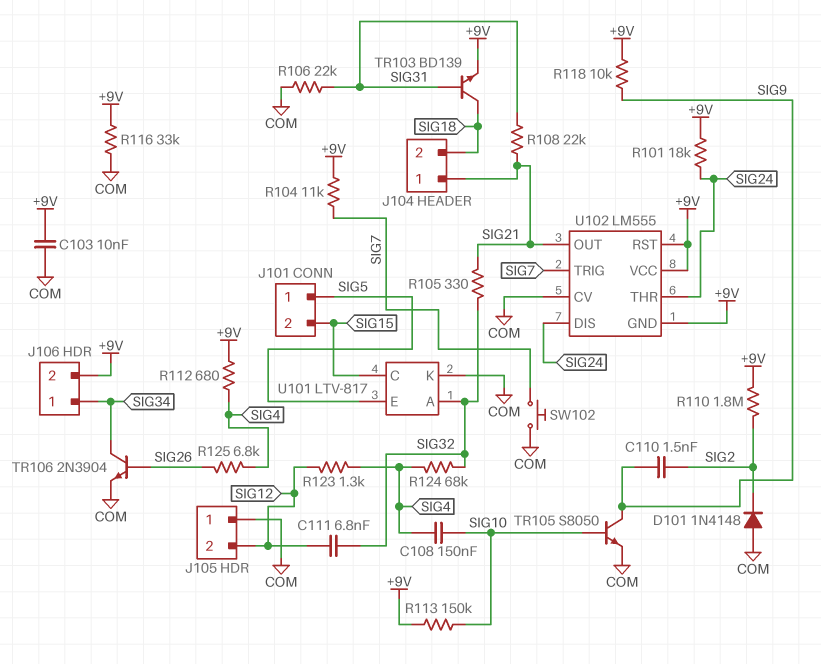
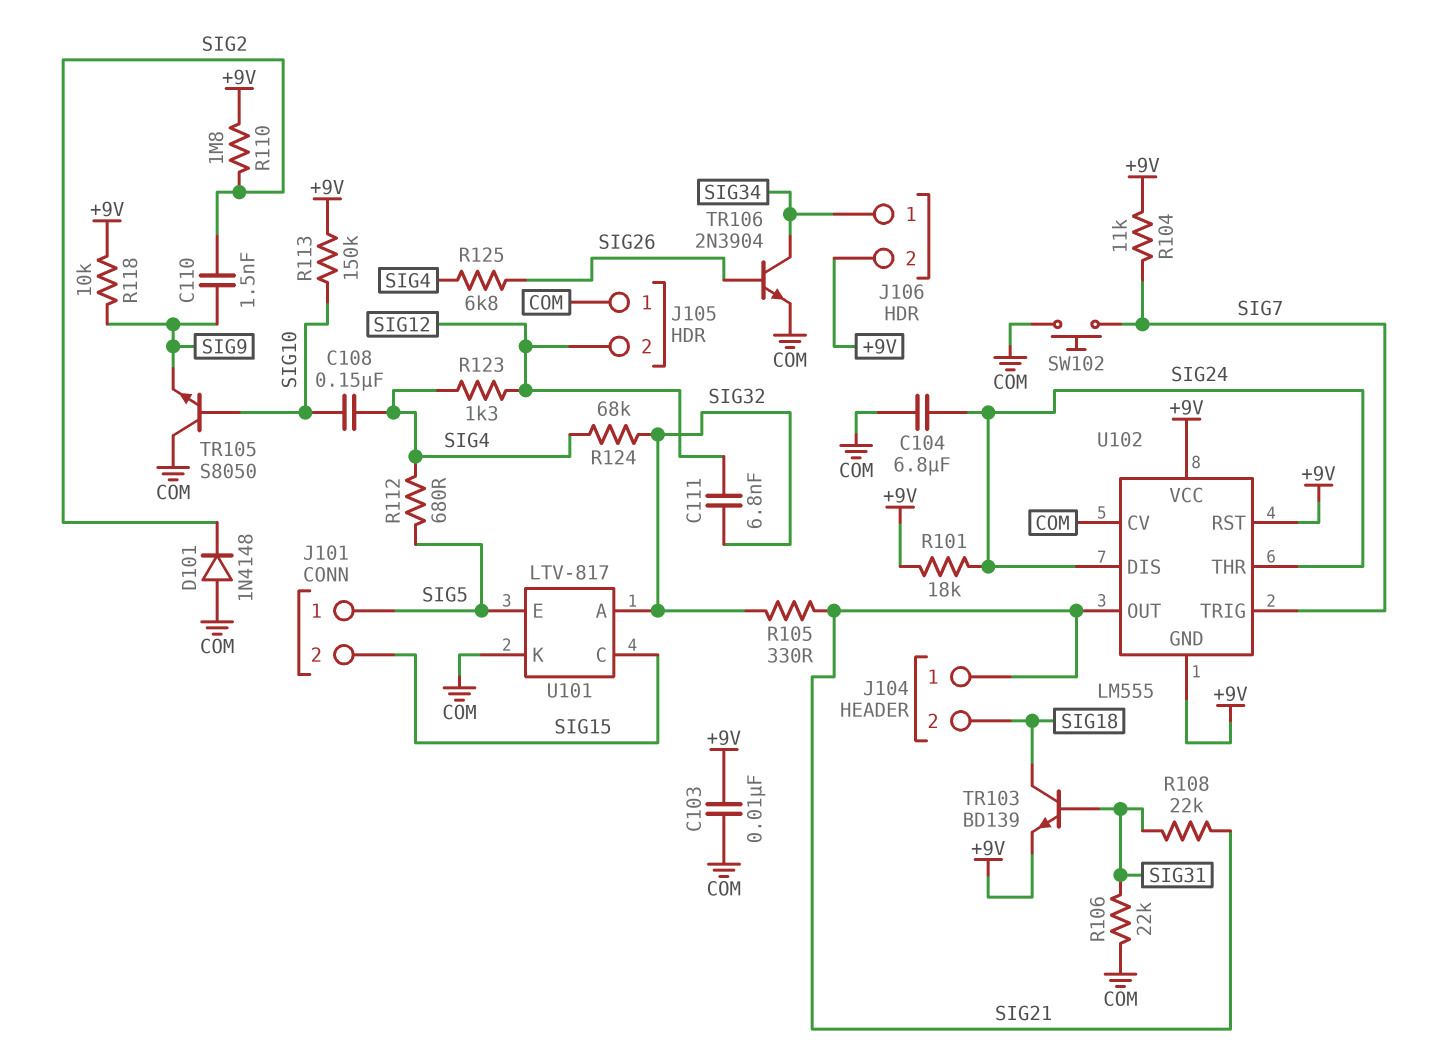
C104: none -> 6.8uF (COM, SIG24)
R112: 680 (+9V, SIG4) -> 680 (SIG4, SIG5)
R116: 33k (+9V, COM) -> none
TR105: NPN S8050 (B SIG10, C SIG9, E COM) -> NPN S8050 (B SIG10, C COM, E SIG9)

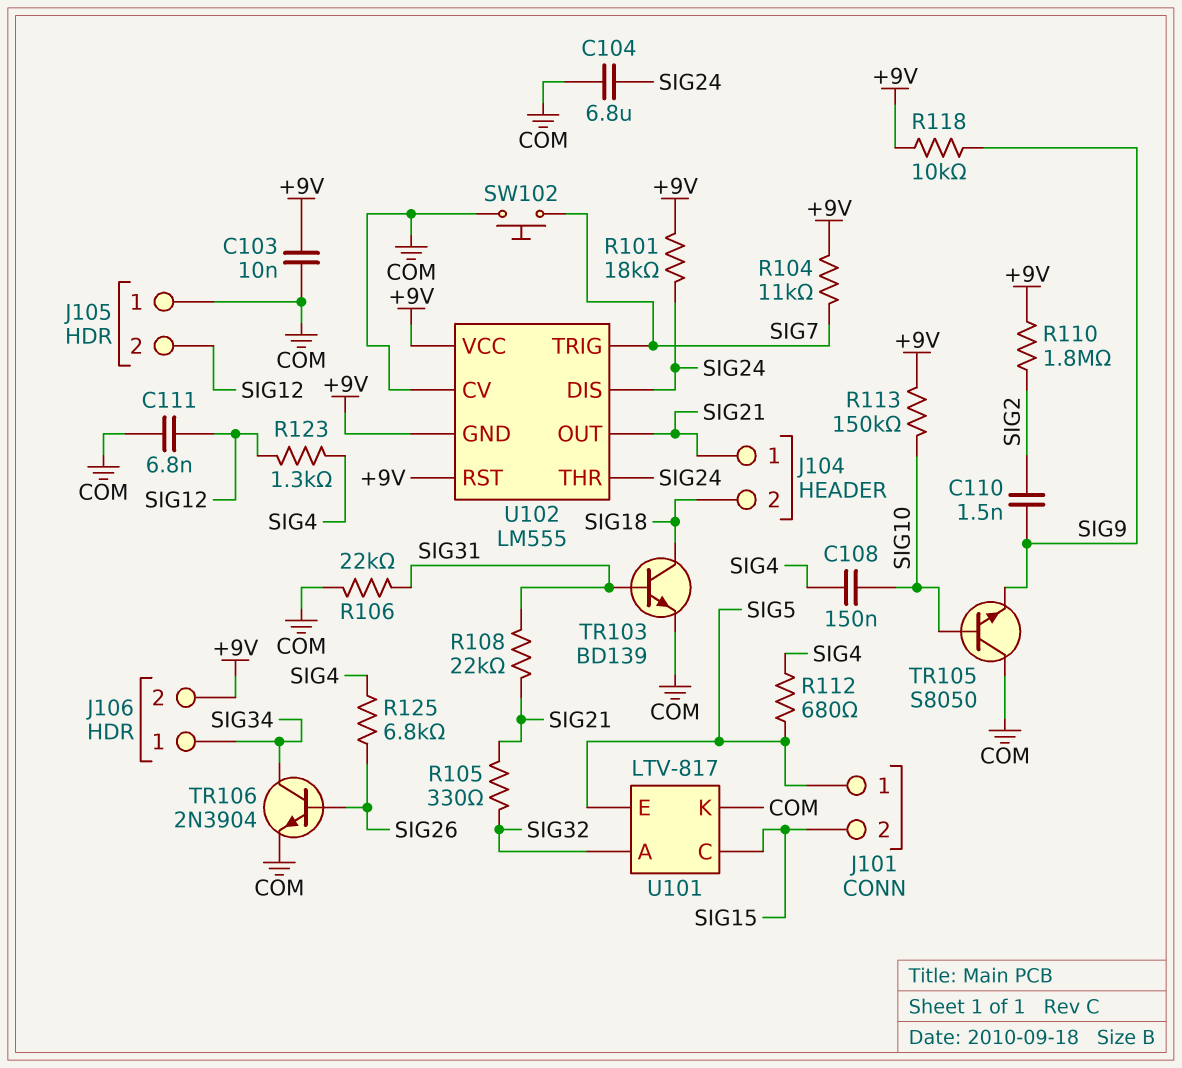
C111: 6.8nF (SIG12, SIG32) -> 6.8nF (COM, SIG12)
D101: diode 1N4148 (A COM, K SIG2) -> none
R124: 68k (SIG4, SIG32) -> none
TR103: NPN BD139 (B SIG31, C SIG18, E +9V) -> NPN BD139 (B SIG31, C SIG18, E COM)

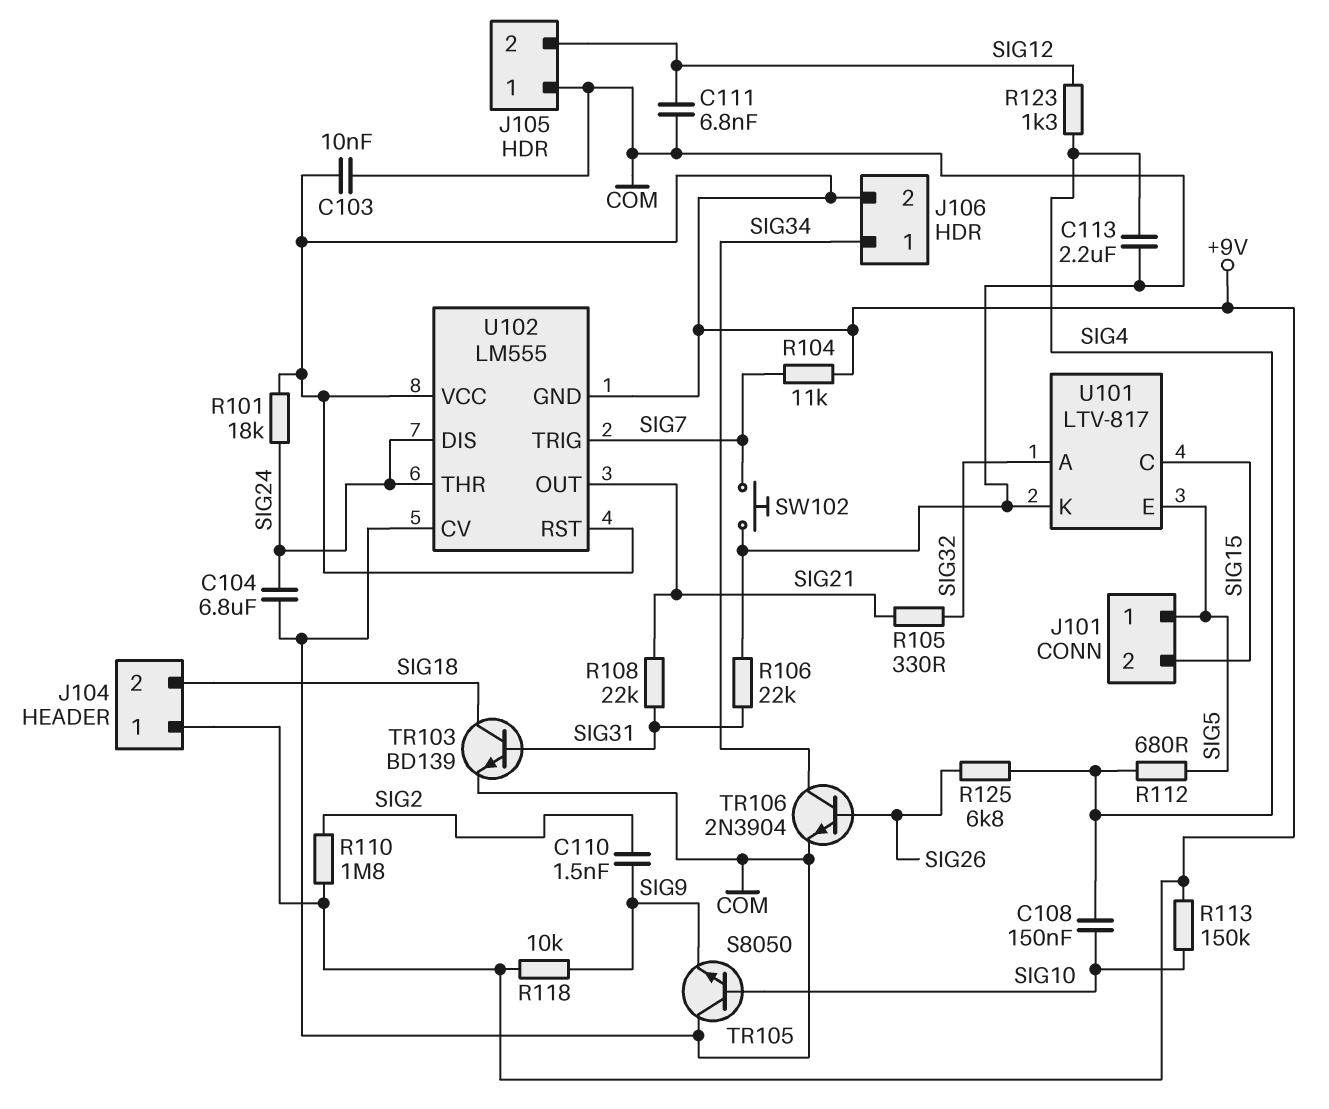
C113: none -> 2.2uF (COM, SIG4)
J104 pin 1: SIG21 -> +9V

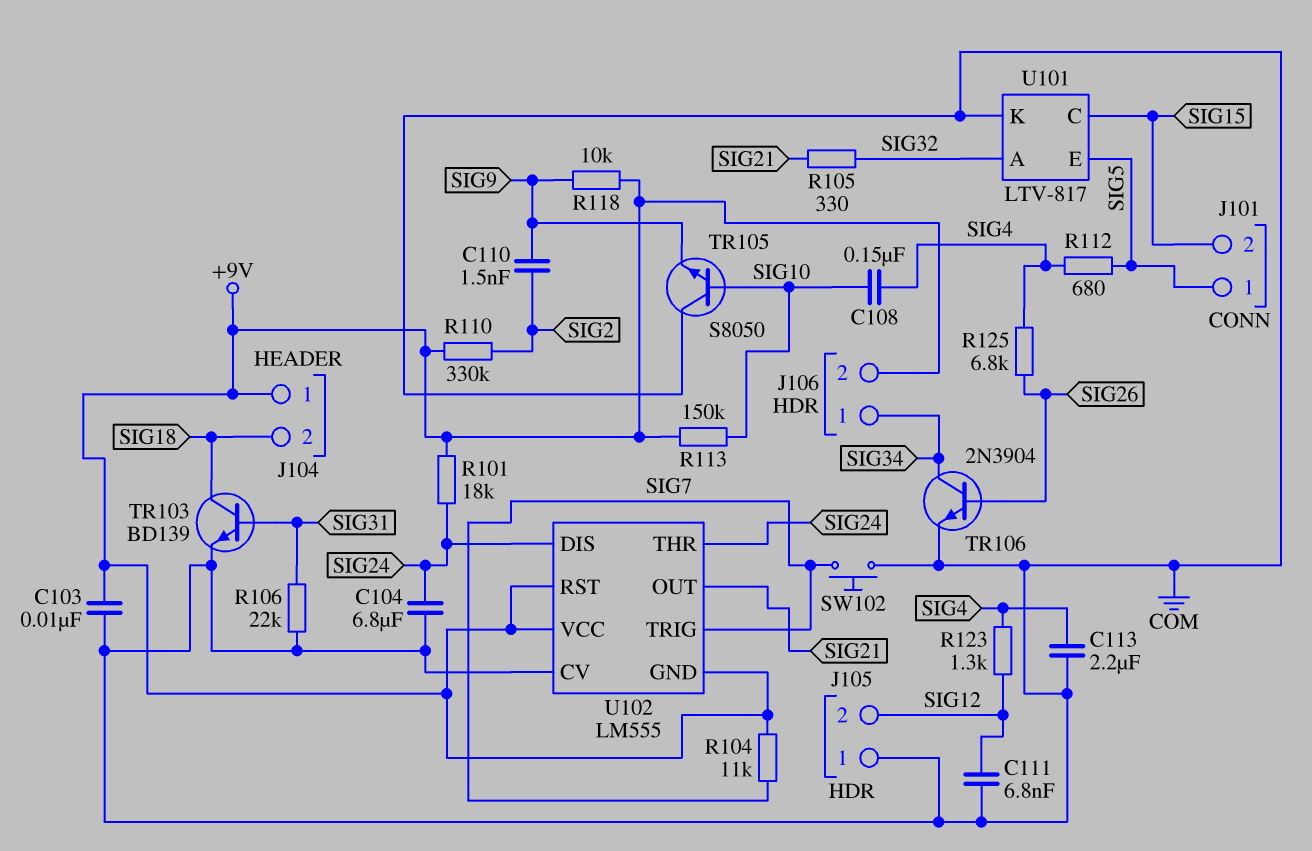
R108: 22k (SIG21, SIG31) -> none
R110: 1.8M (+9V, SIG2) -> 330k (+9V, SIG2)

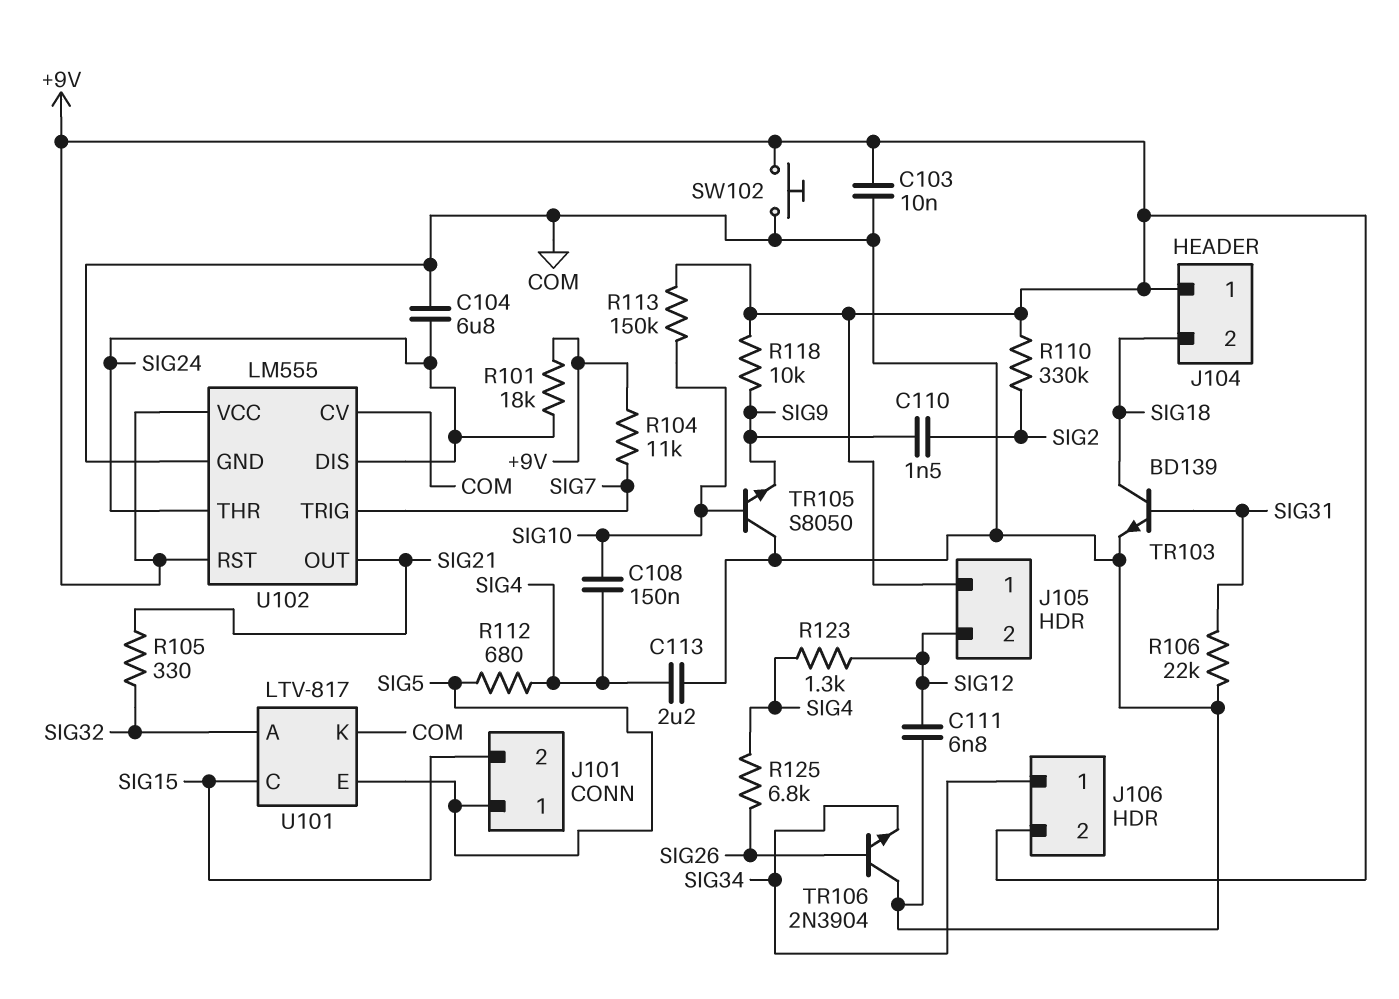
J105 pin 1: COM -> +9V
SW102: button (COM, SIG7) -> button (+9V, COM)
TR106: NPN 2N3904 (B SIG26, C SIG34, E COM) -> NPN 2N3904 (B SIG26, C COM, E SIG34)
U102 pin GND: +9V -> COM

